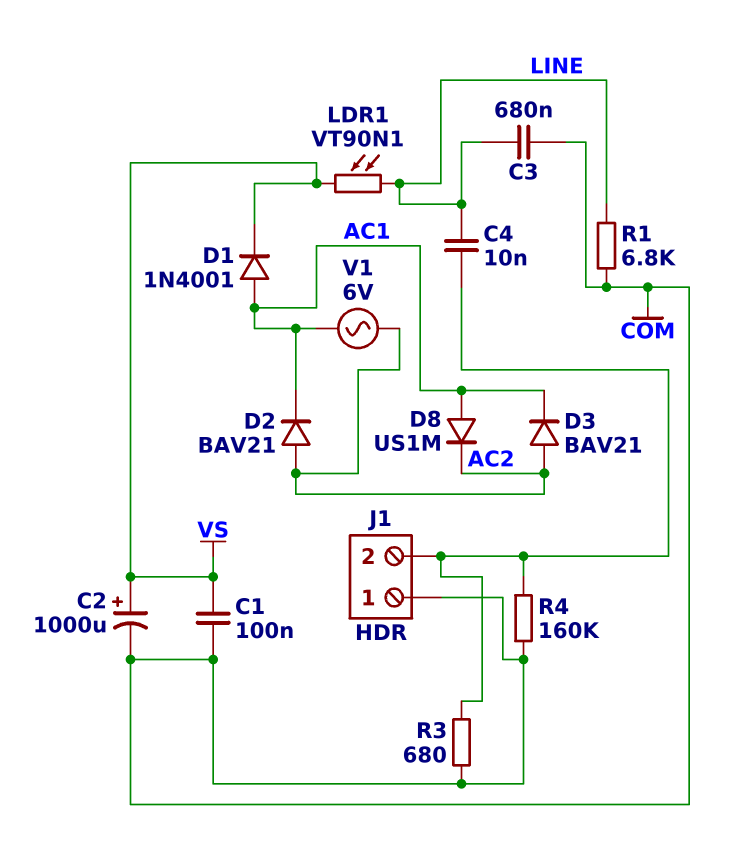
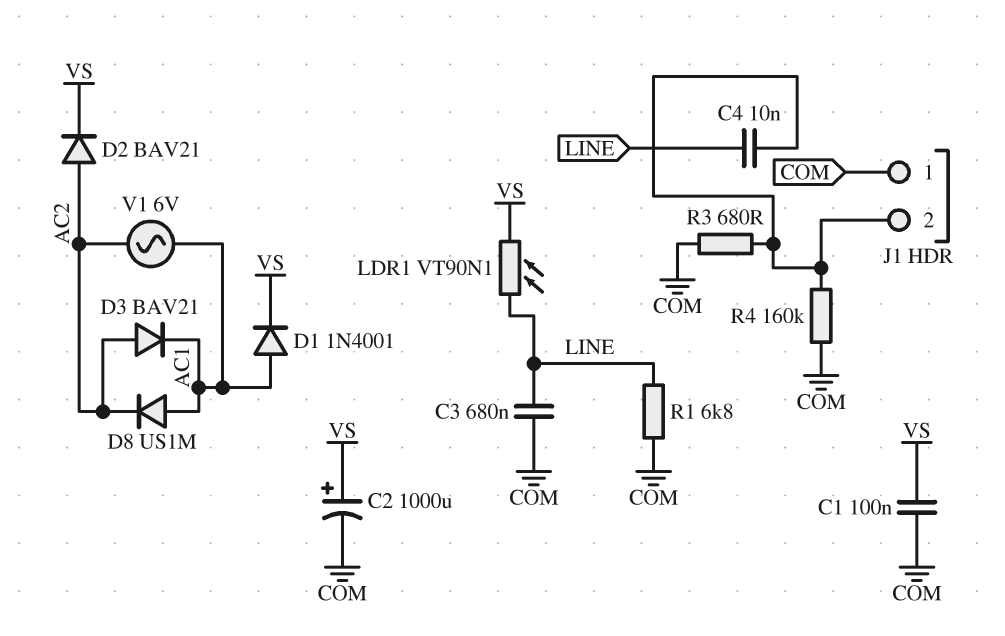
D2: diode BAV21 (A AC2, K AC1) -> diode BAV21 (A AC2, K VS)

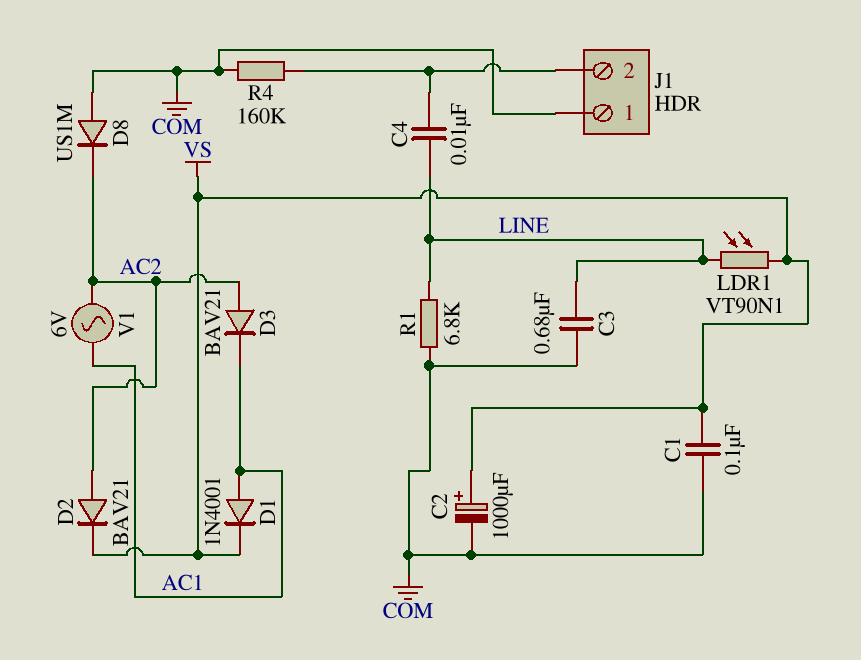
D8: diode US1M (A AC1, K AC2) -> diode US1M (A COM, K AC2)
R3: 680 (COM, J1/2) -> none

